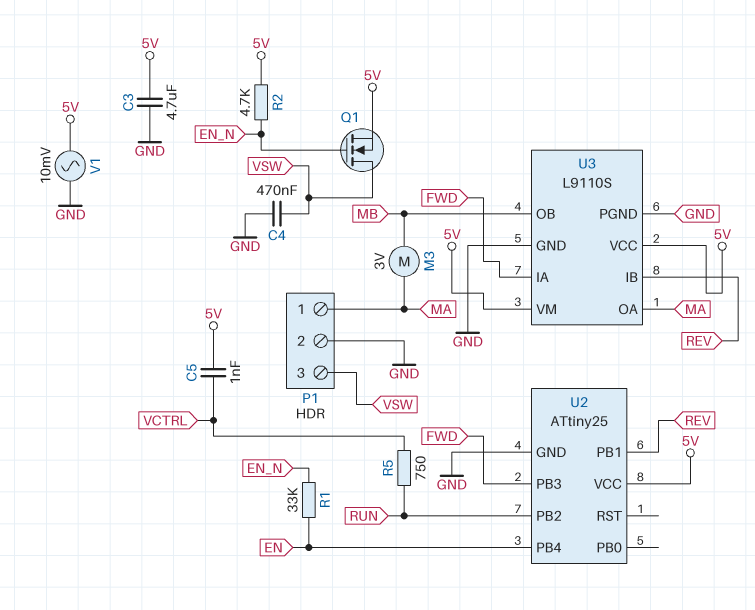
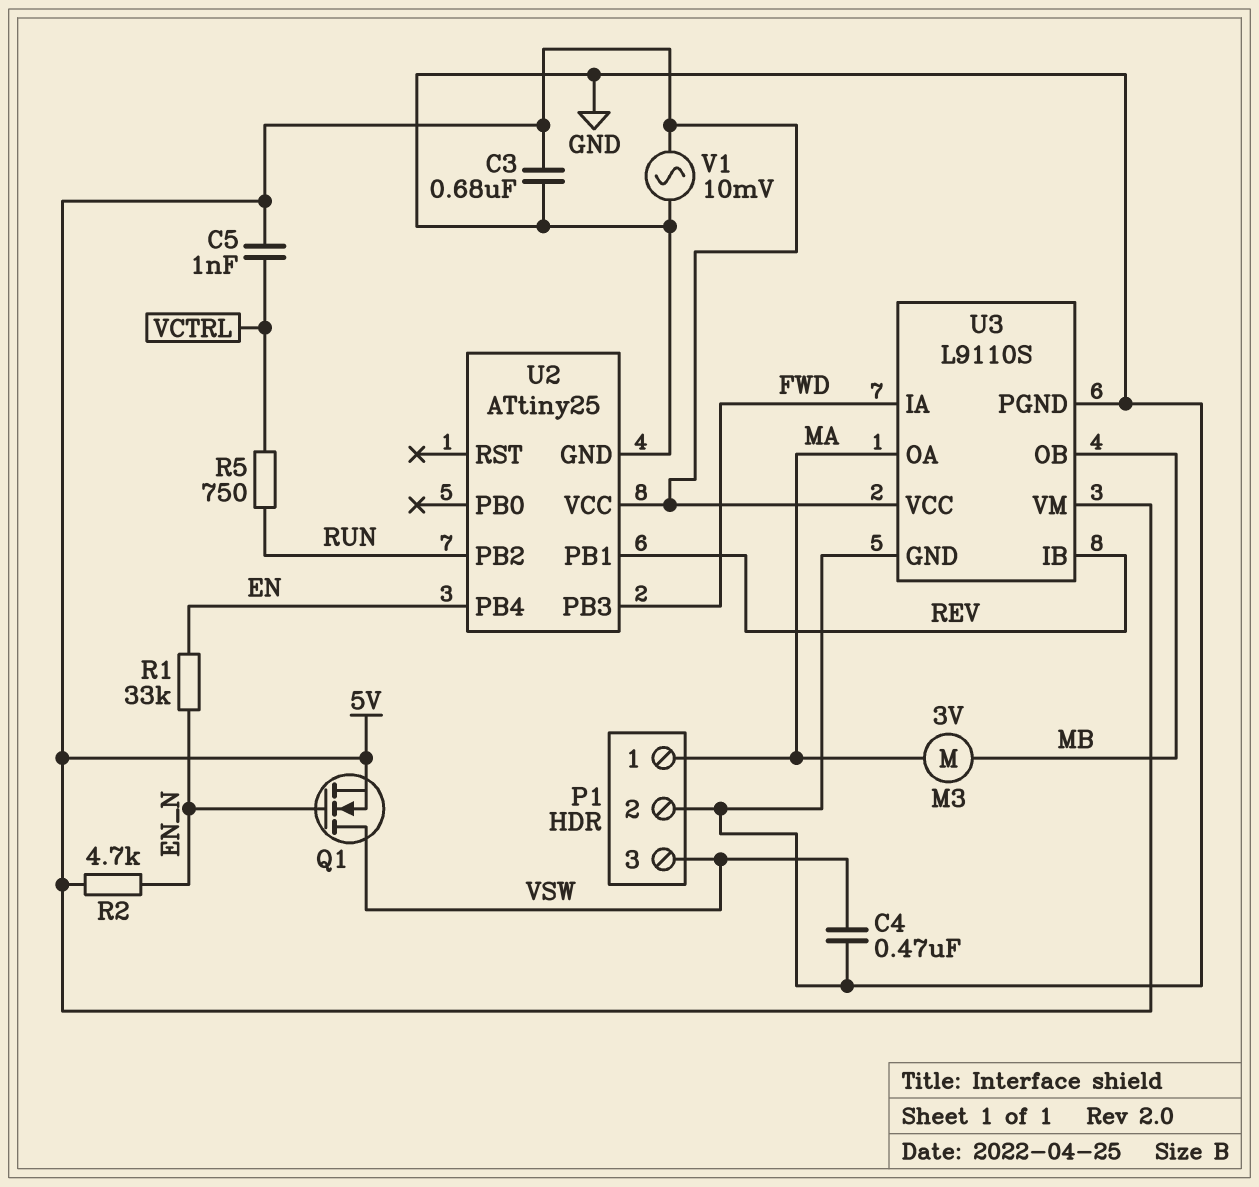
C3: 4.7uF (5V, GND) -> 680nF (5V, GND)

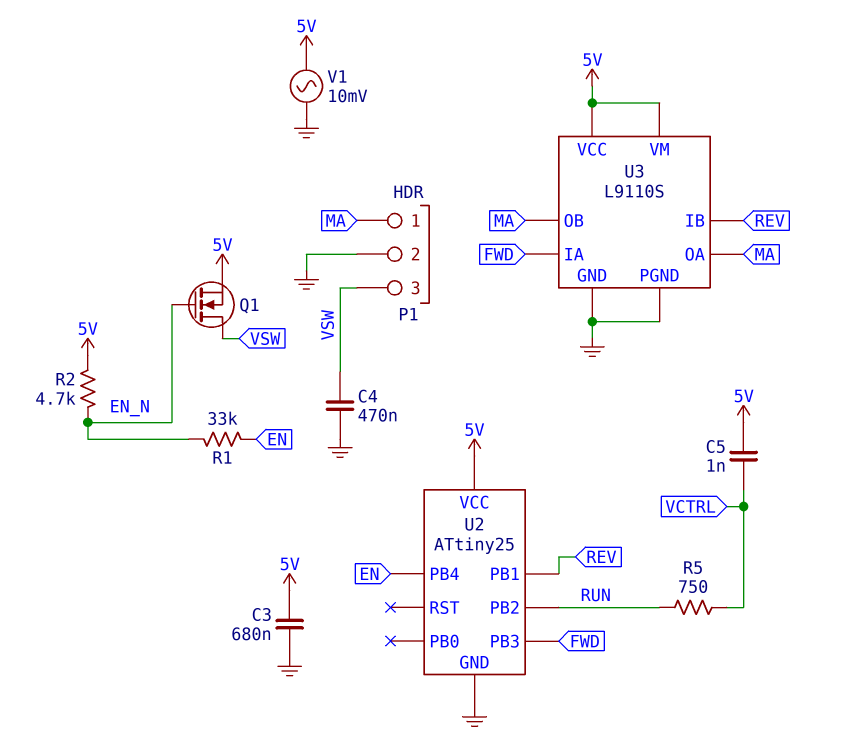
M3: motor 3V (MA, MB) -> none
U3 pin OB: MB -> MA

